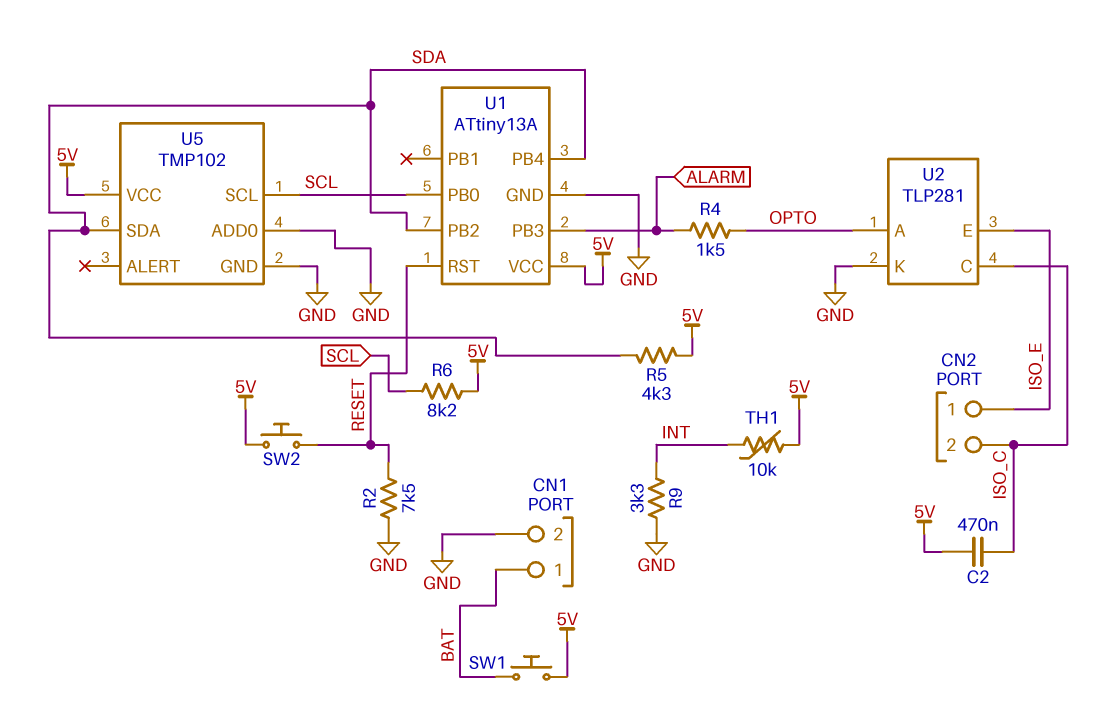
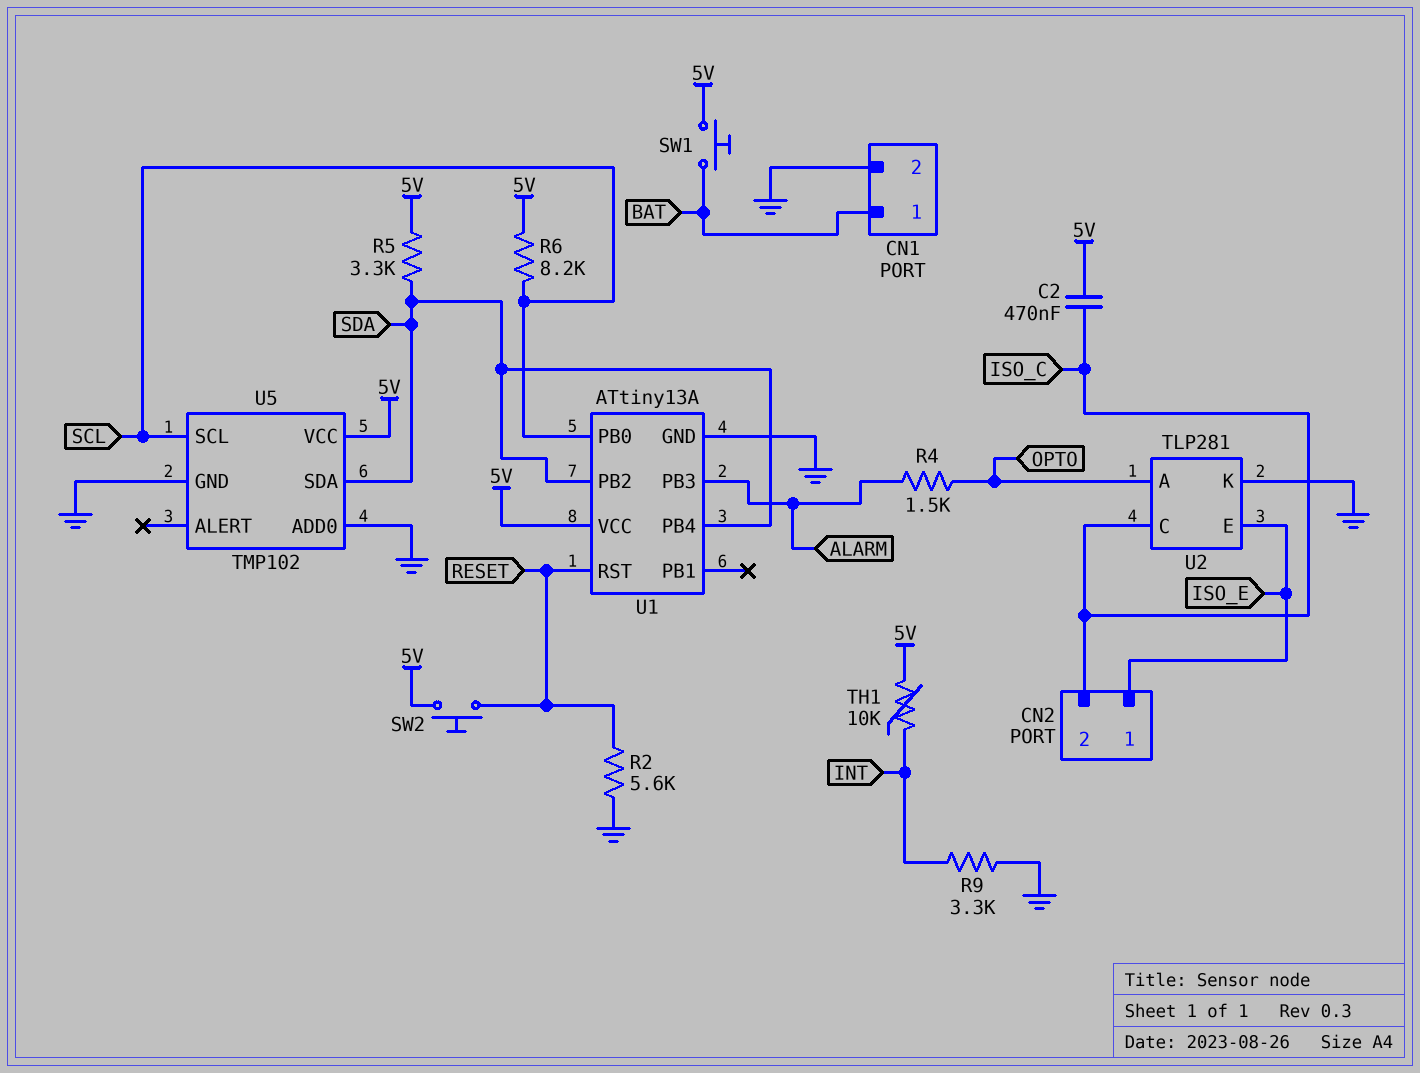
R2: 7.5k (GND, RESET) -> 5.6k (GND, RESET)
R5: 4.3k (5V, SDA) -> 3.3k (5V, SDA)

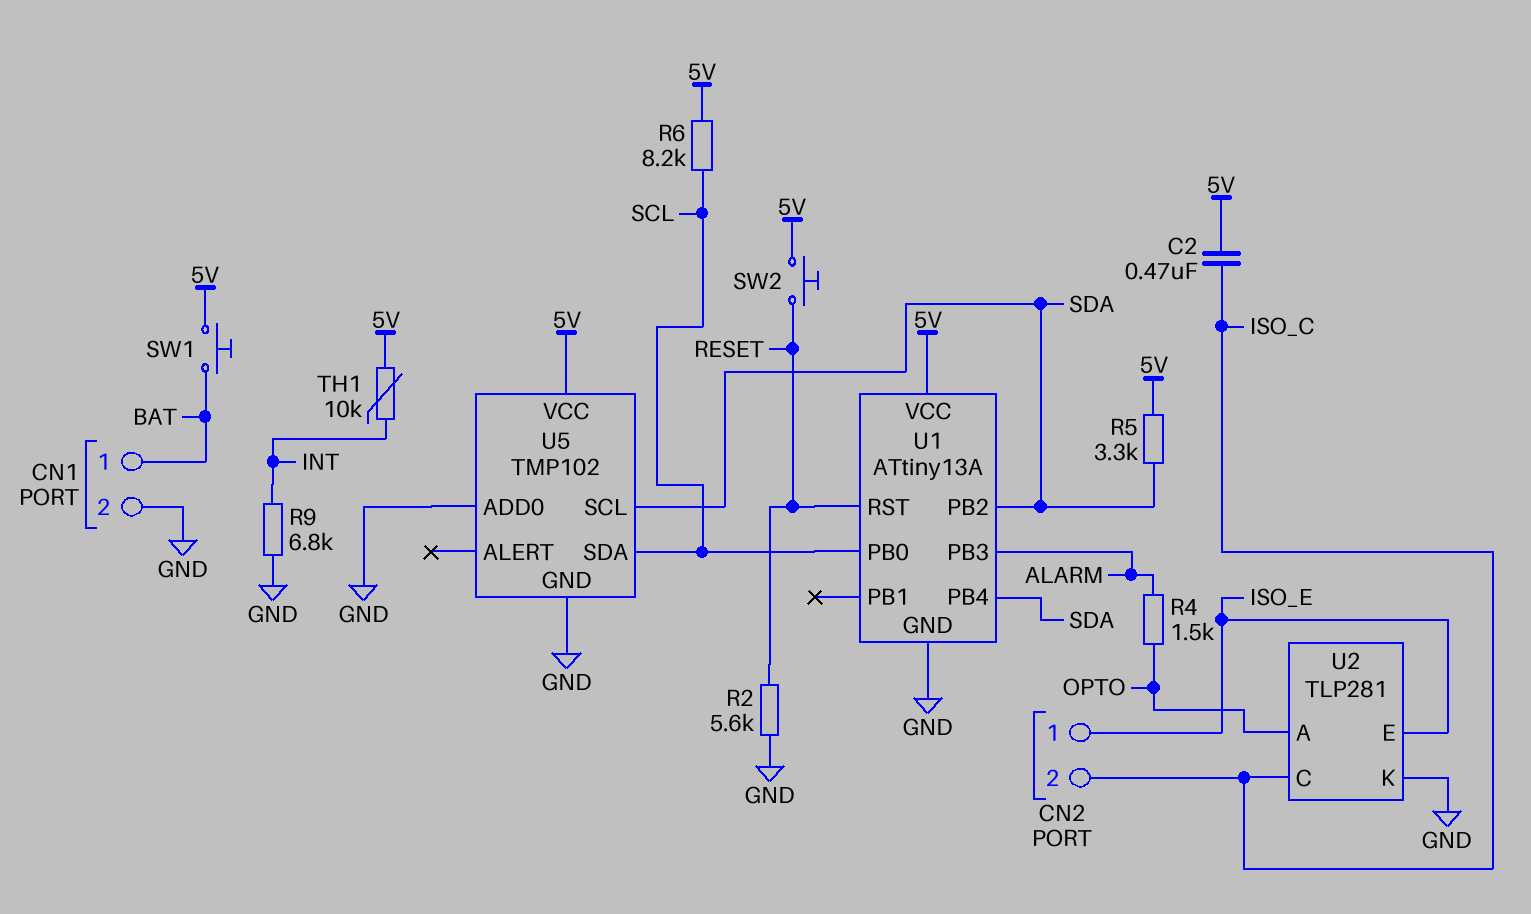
R9: 3.3k (GND, INT) -> 6.8k (GND, INT)
U5 pin SCL: SCL -> SDA
U5 pin SDA: SDA -> SCL

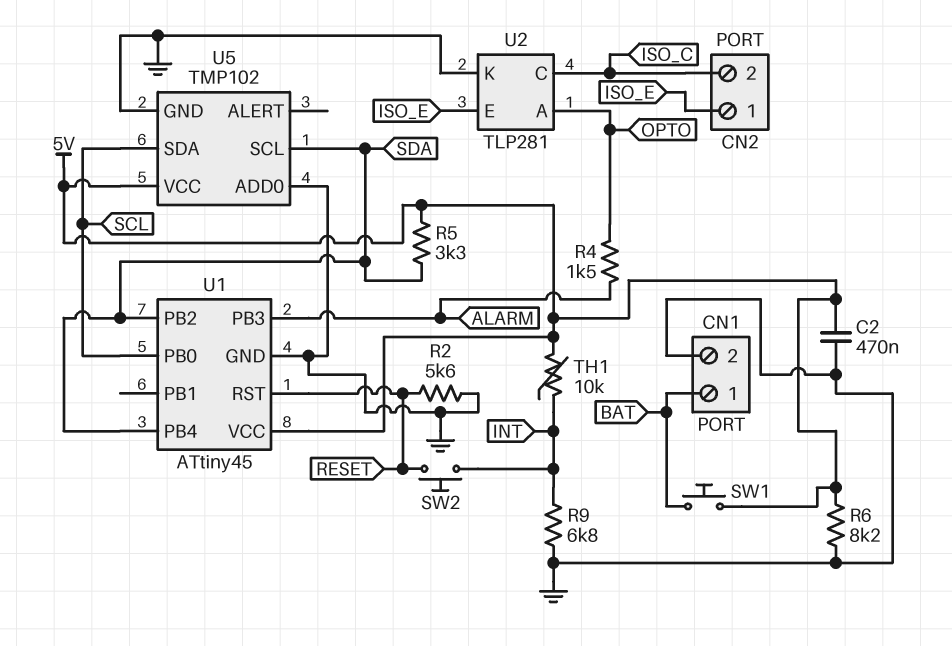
C2: 470nF (5V, ISO_C) -> 470nF (5V, GND)
R6: 8.2k (5V, SCL) -> 8.2k (5V, GND)
SW2: button (5V, RESET) -> button (INT, RESET)
U1: ATtiny13A -> ATtiny45

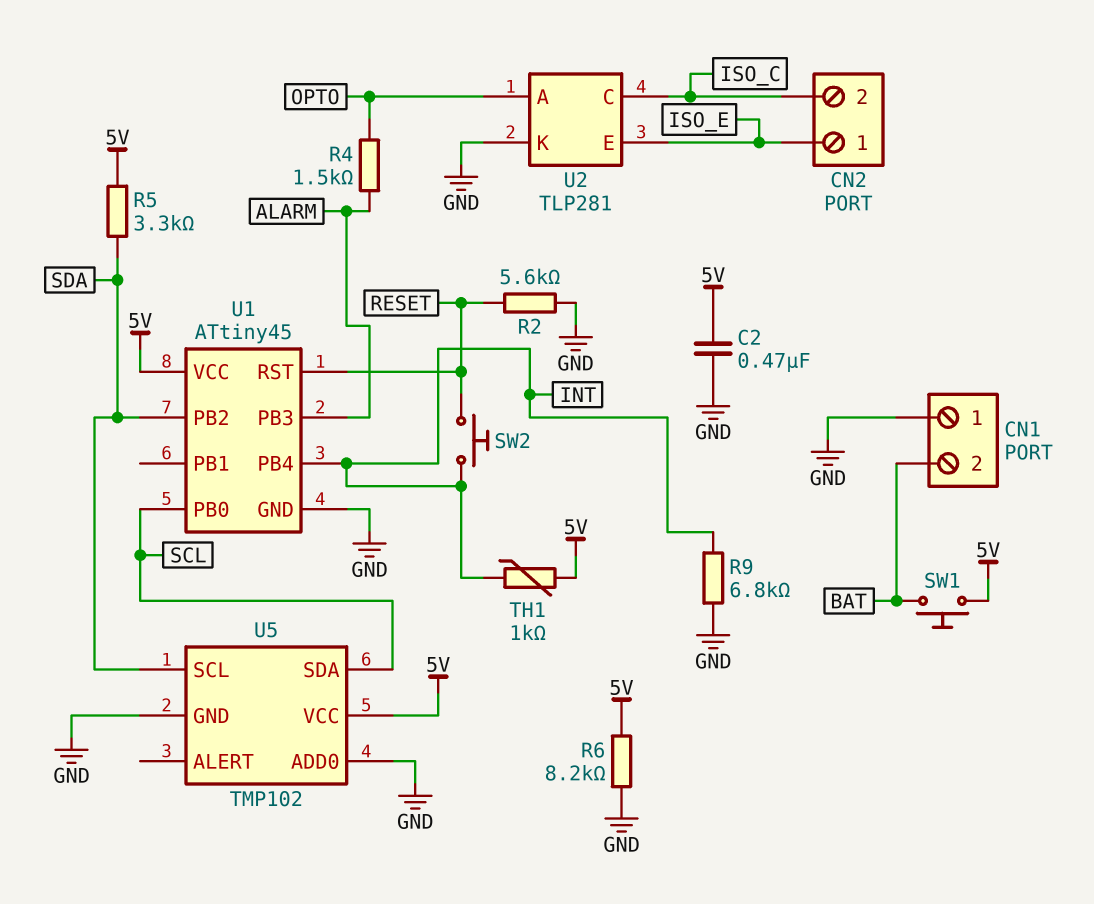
CN1 pin 1: BAT -> GND
CN1 pin 2: GND -> BAT
TH1: 10k (5V, INT) -> 1k (5V, INT)
U1 pin PB4: SDA -> INT

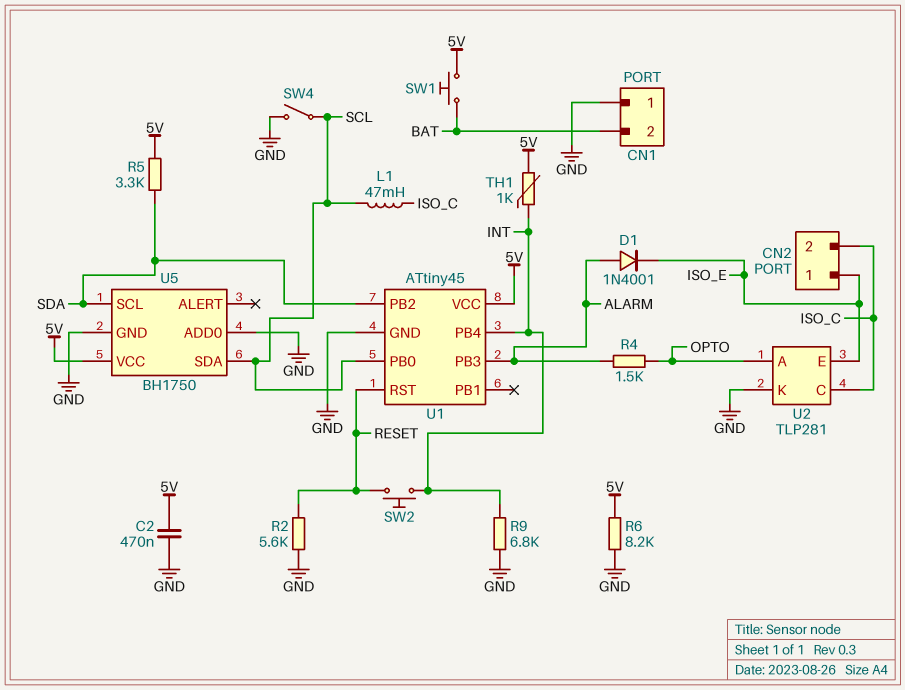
D1: none -> diode 1N4001 (A ALARM, K ISO_E)
L1: none -> 47mH (ISO_C, SCL)
SW4: none -> switch (GND, SCL)
U5: TMP102 -> BH1750

